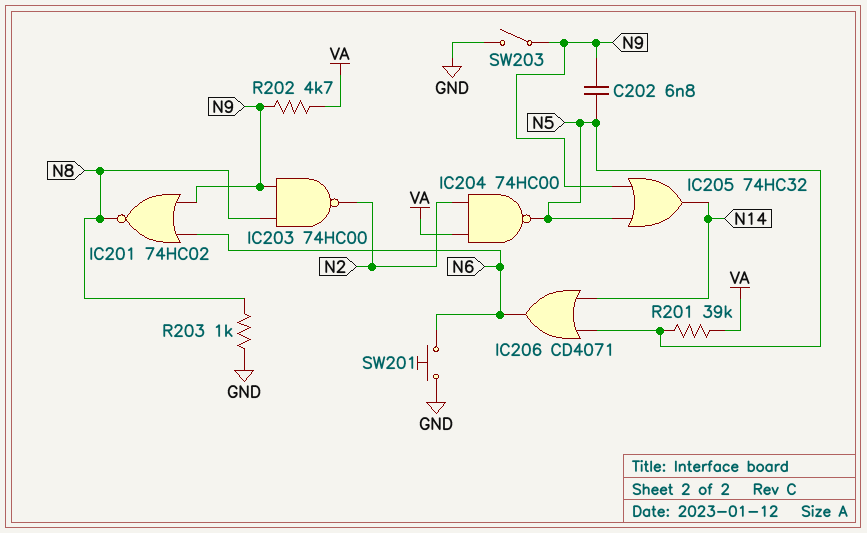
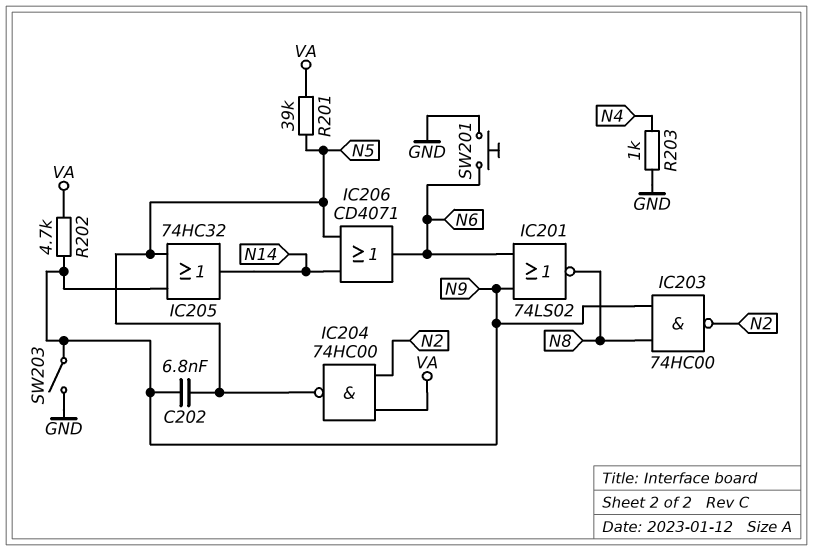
IC201: NOR 74HC02 (in N6, in N9, out N8) -> NOR 74LS02 (in N6, in N9, out N8)
R203: 1k (GND, N8) -> 1k (GND, N4)

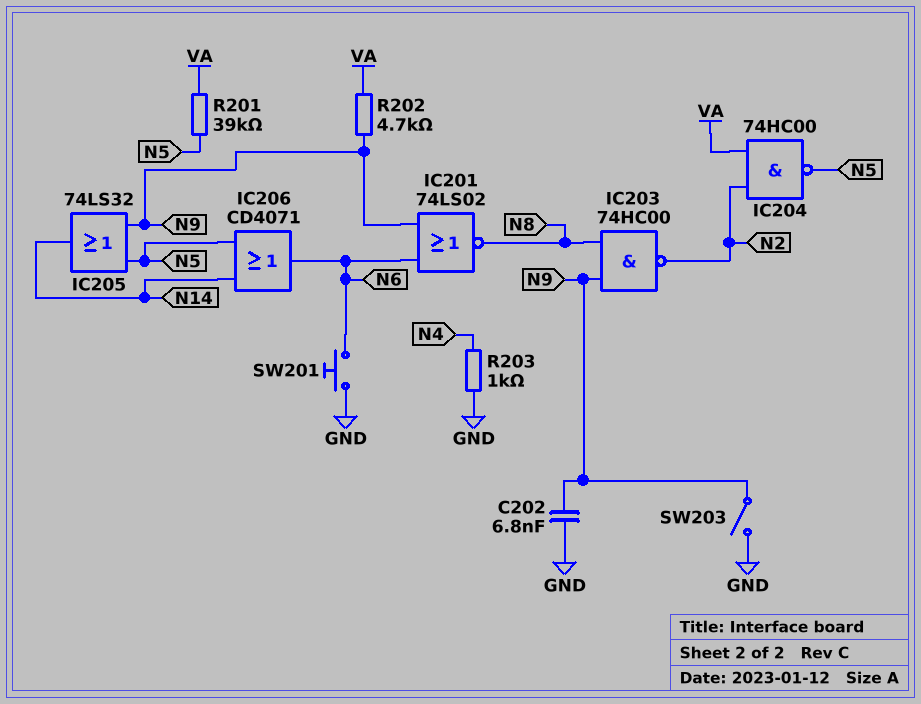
C202: 6.8nF (N5, N9) -> 6.8nF (GND, N9)
IC205: OR 74HC32 (in N5, in N9, out N14) -> OR 74LS32 (in N5, in N9, out N14)

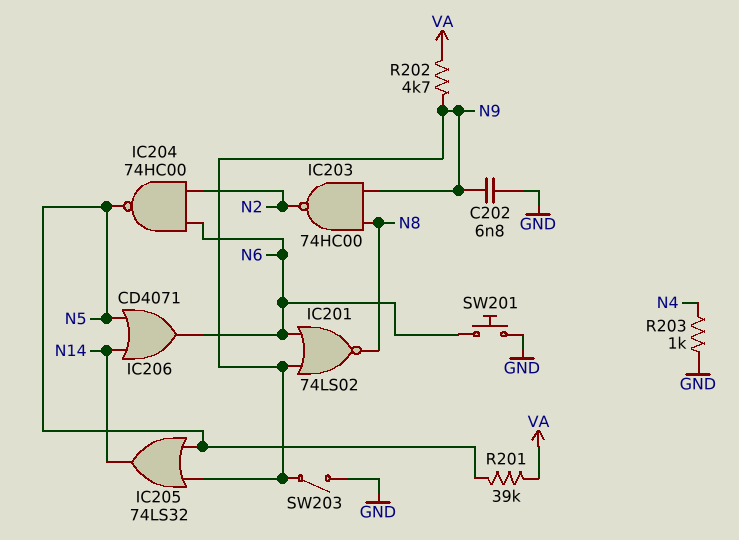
IC204: NAND 74HC00 (in N2, in VA, out N5) -> NAND 74HC00 (in N2, in N6, out N5)

